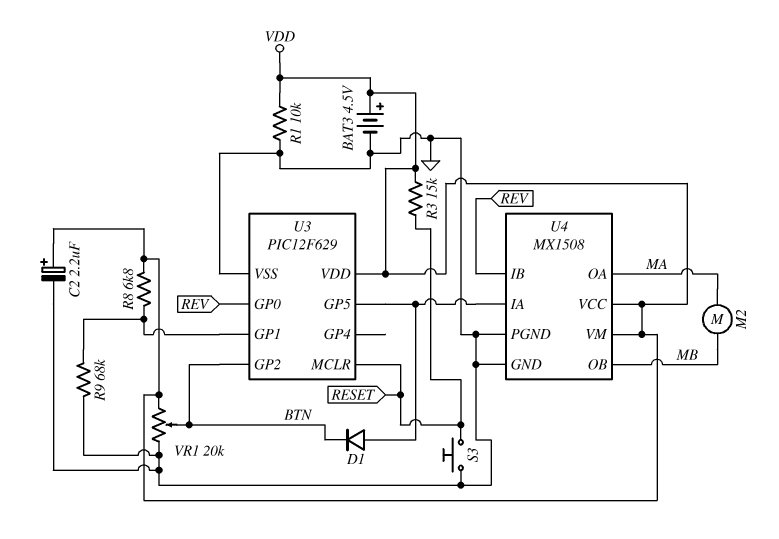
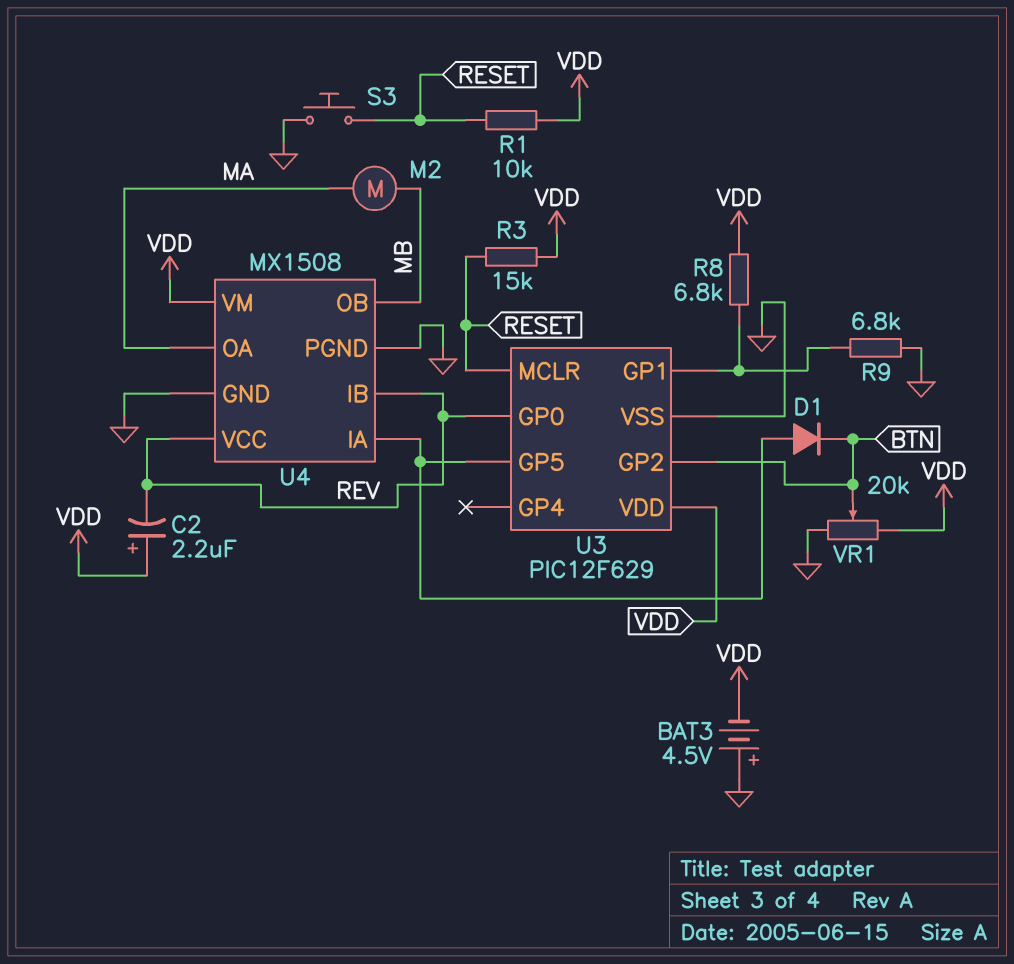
BAT3: 4.5V (plus VDD, minus GND) -> 4.5V (plus GND, minus VDD)
C2: 2.2uF (plus VDD, minus GND) -> 2.2uF (plus VDD, minus REV)
R1: 10k (GND, VDD) -> 10k (RESET, VDD)
R9: 68k (GND, U3/GP1) -> 6.8k (GND, U3/GP1)
U4 pin VCC: VDD -> REV

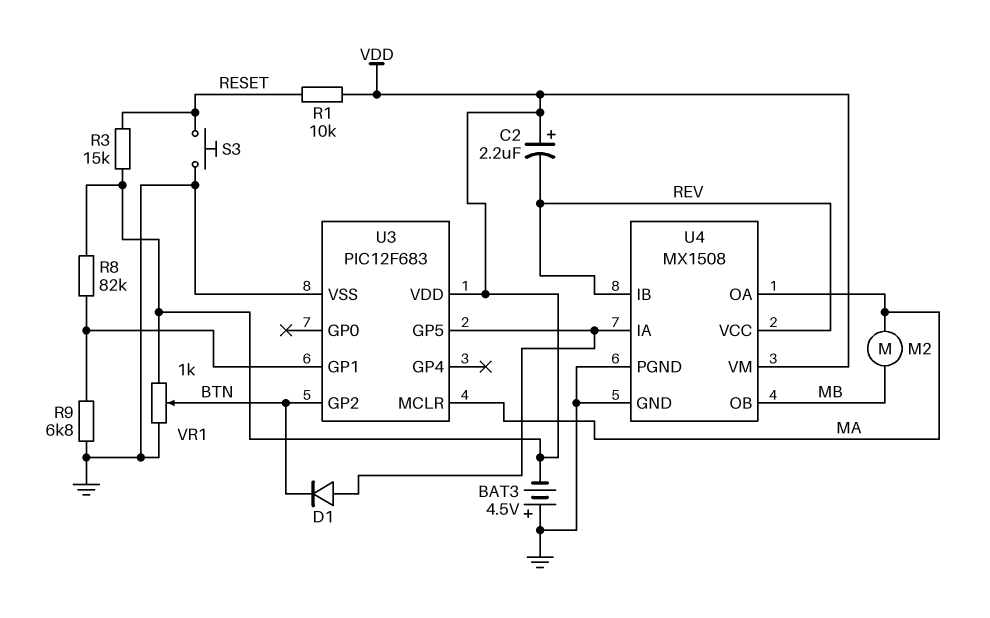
R8: 6.8k (U3/GP1, VDD) -> 82k (U3/GP1, VDD)
U3: PIC12F629 -> PIC12F683
U3 pin GP0: REV -> none
U3 pin MCLR: RESET -> MA
VR1: 20k (GND, VDD, wiper BTN) -> 1k (GND, VDD, wiper BTN)

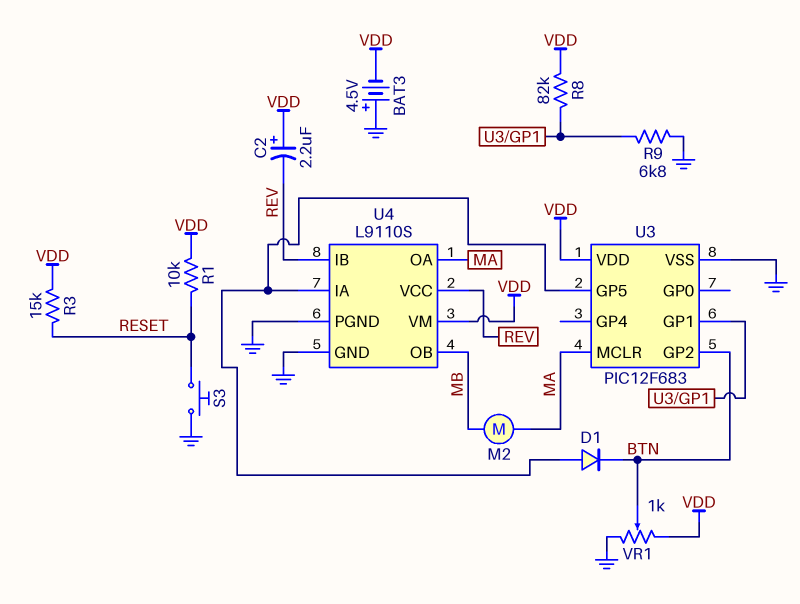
U4: MX1508 -> L9110S

